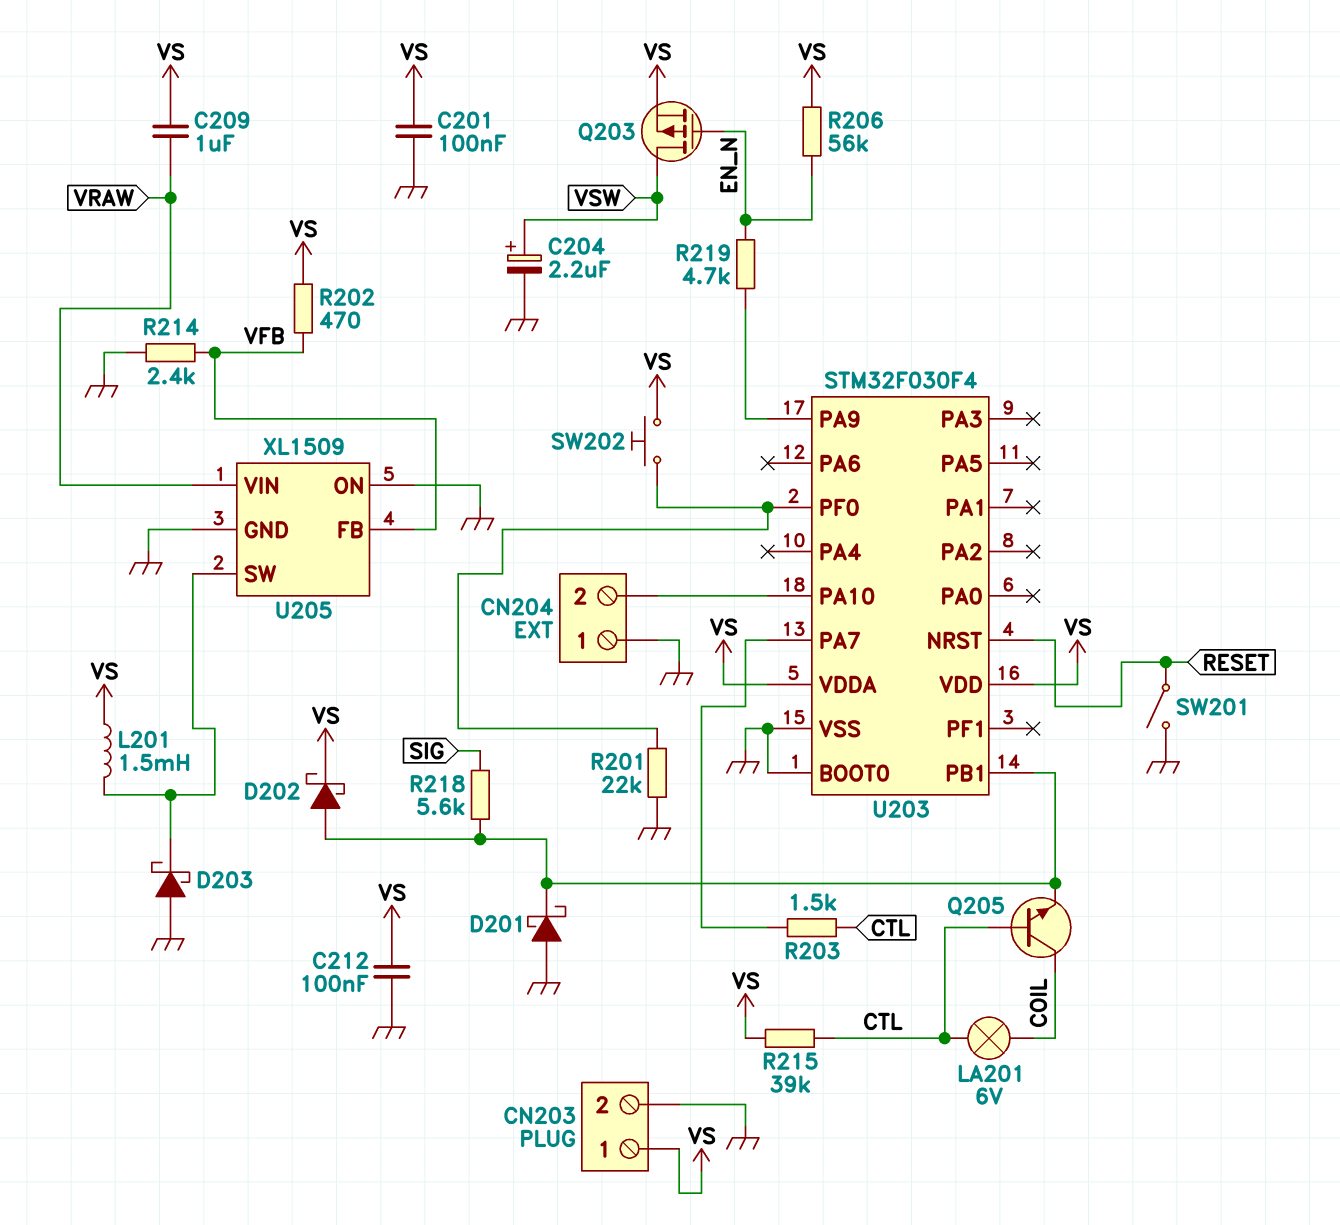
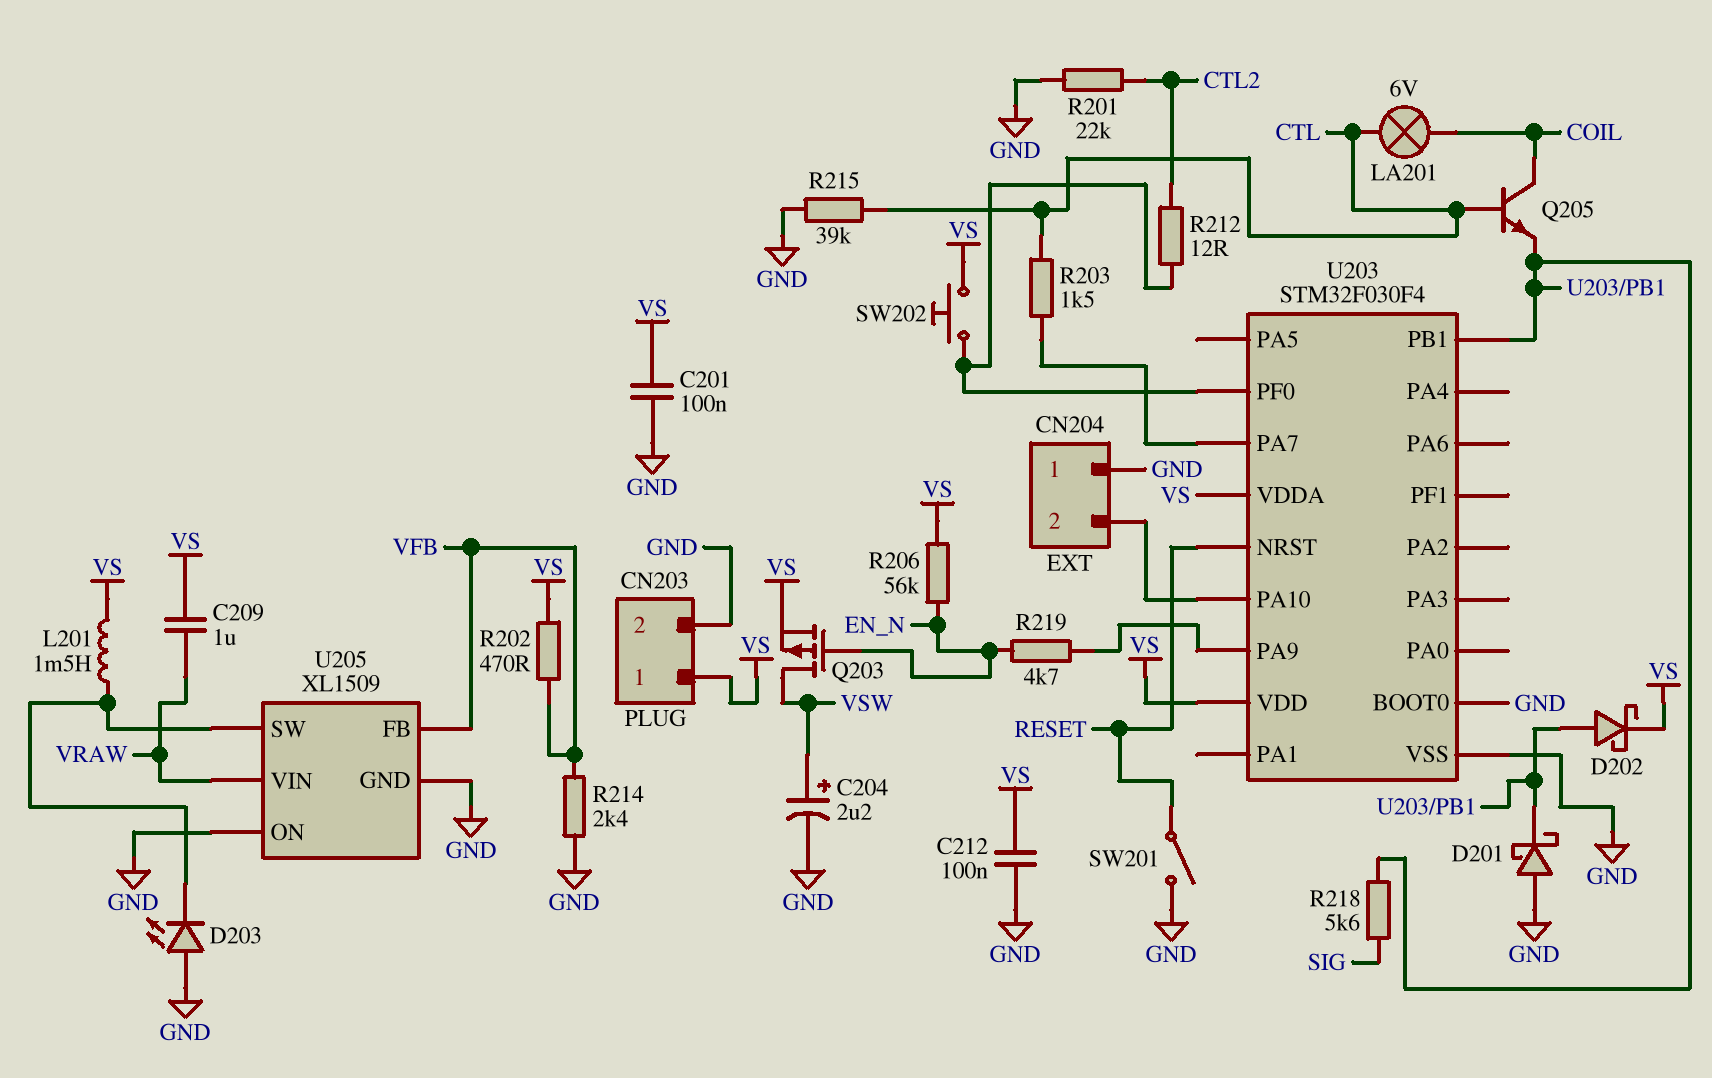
D203: schottky (A GND, K U205/SW) -> LED (A GND, K U205/SW)
R201: 22k (GND, U203/PF0) -> 22k (CTL2, GND)
R212: none -> 12 (CTL2, U203/PF0)
R215: 39k (CTL, VS) -> 39k (CTL, GND)

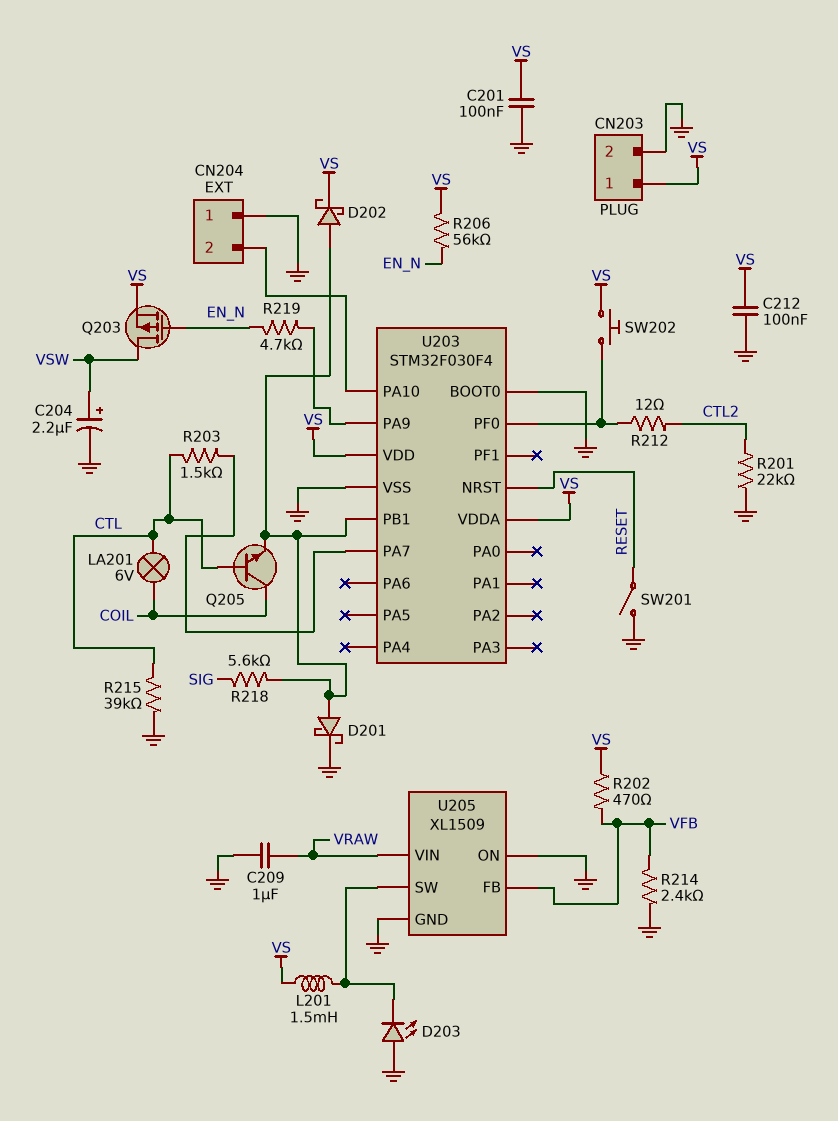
C209: 1uF (VRAW, VS) -> 1uF (GND, VRAW)
D201: schottky (A GND, K U203/PB1) -> schottky (A U203/PB1, K GND)

